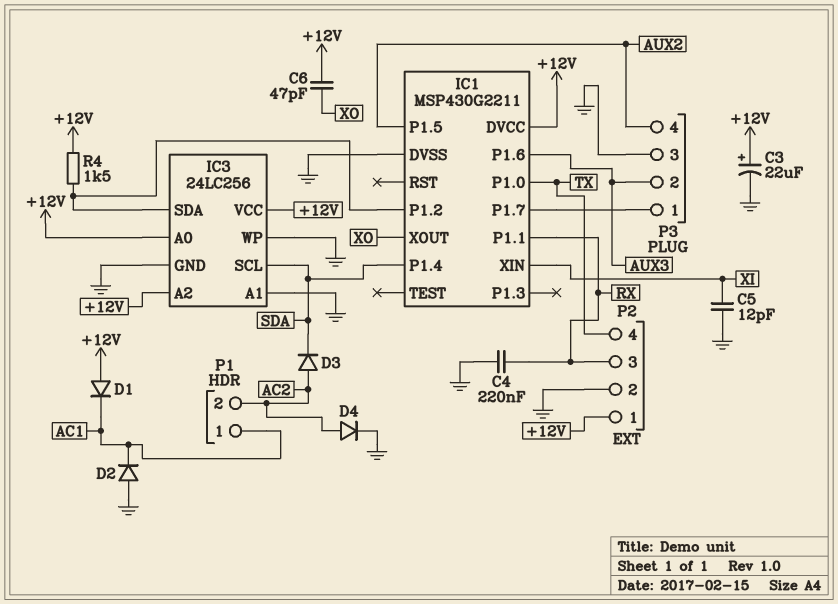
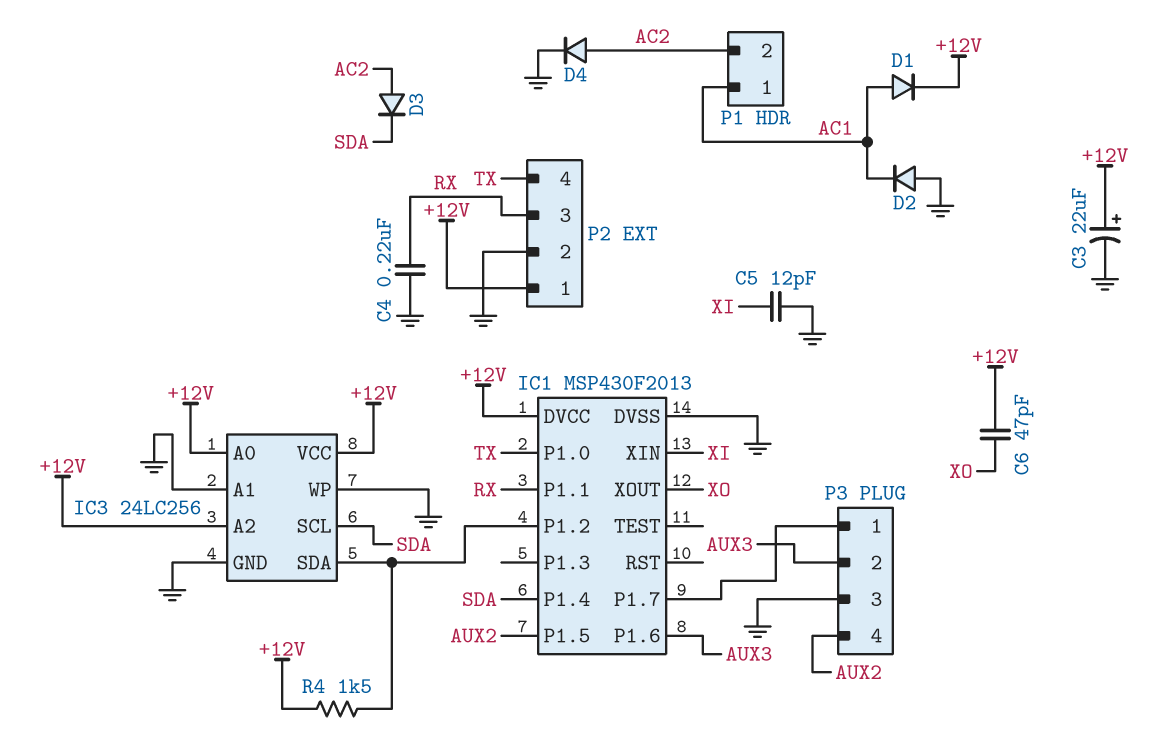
D1: diode (A +12V, K AC1) -> diode (A AC1, K +12V)
IC1: MSP430G2211 -> MSP430F2013

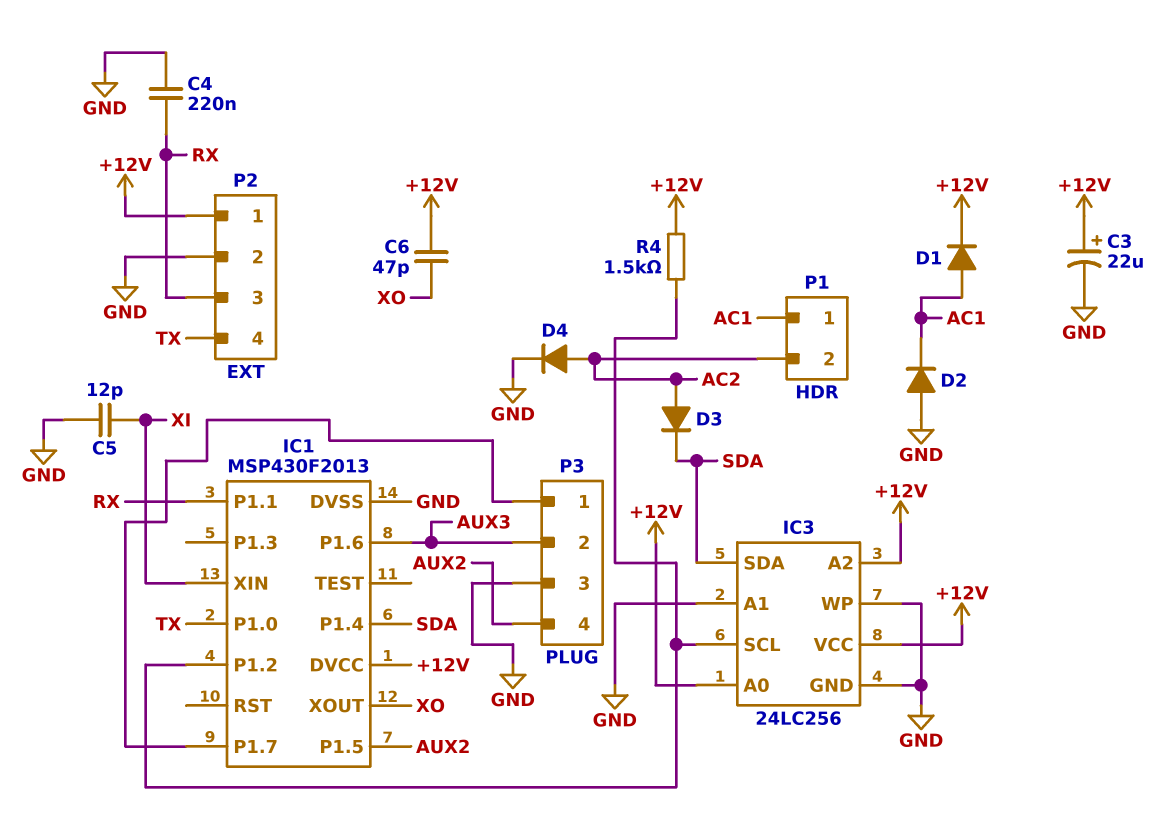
IC3 pin SCL: SDA -> IC1/P1.2
IC3 pin SDA: IC1/P1.2 -> SDA

